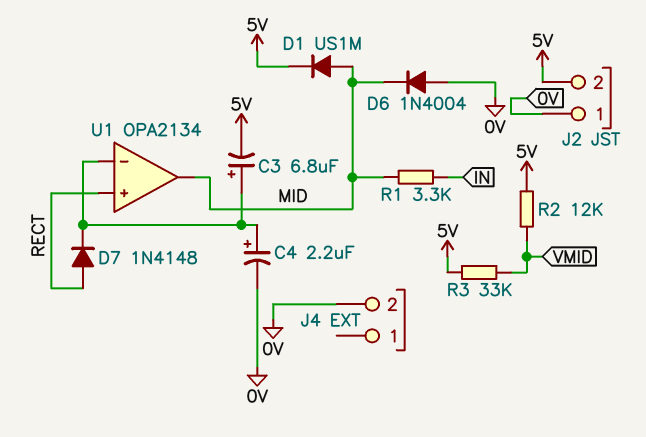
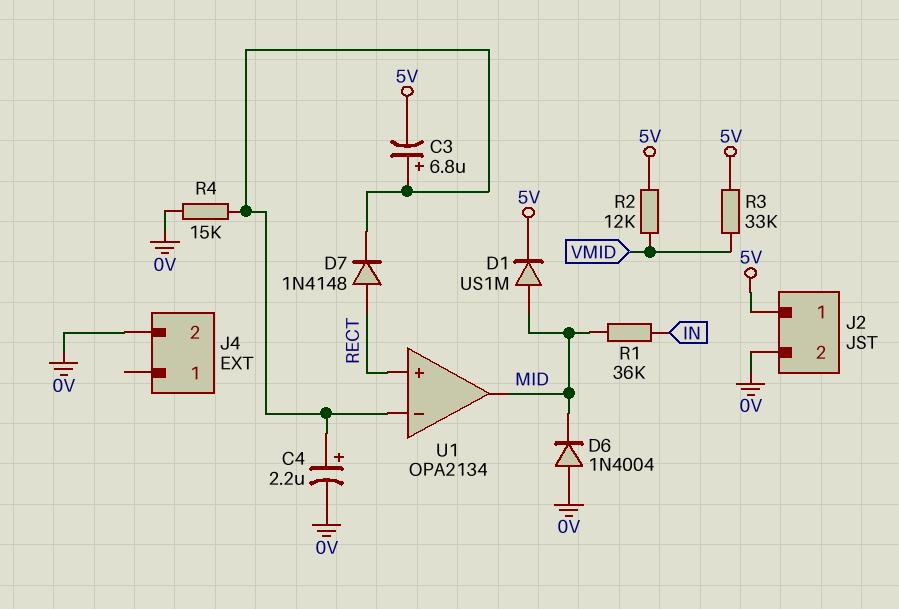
J2 pin 1: 0V -> 5V
J2 pin 2: 5V -> 0V
R1: 3.3k (IN, MID) -> 36k (IN, MID)
R4: none -> 15k (0V, U1/in-)

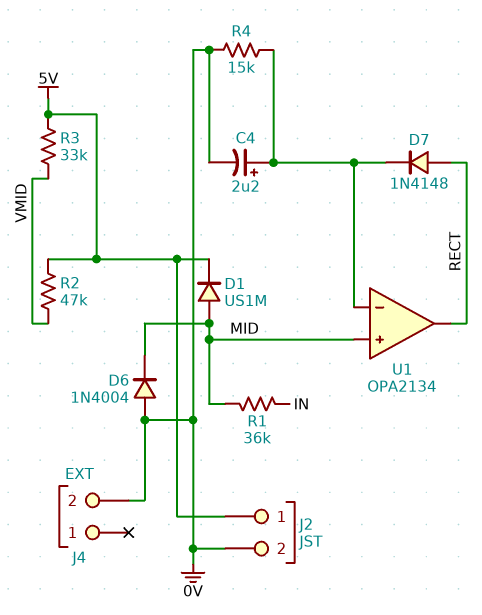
C3: 6.8uF (plus U1/in-, minus 5V) -> none
R2: 12k (5V, VMID) -> 47k (5V, VMID)
U1 pin in+: RECT -> MID
U1 pin out: MID -> RECT

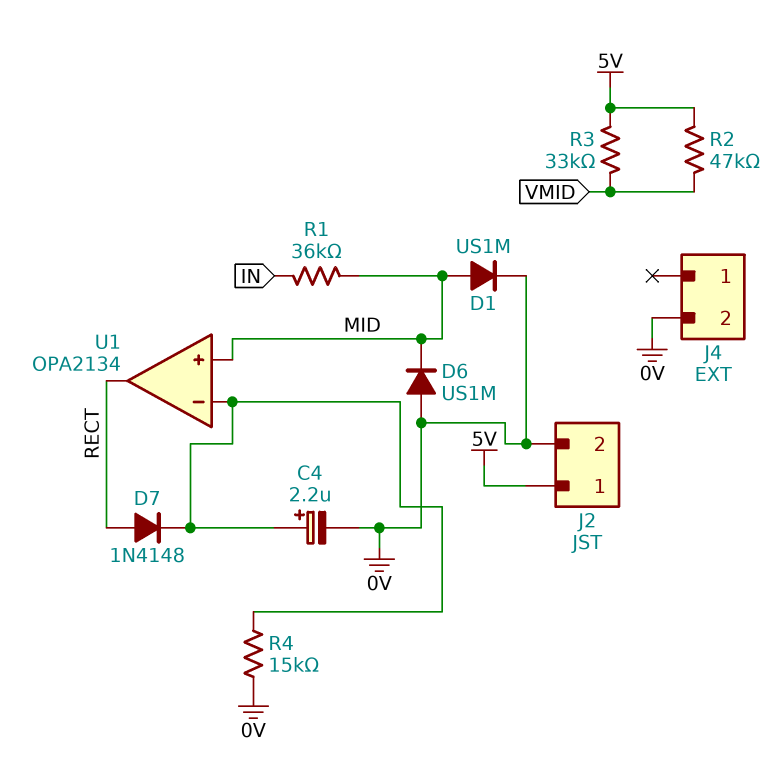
D1: diode US1M (A MID, K 5V) -> diode US1M (A MID, K 0V)
D6: diode 1N4004 (A 0V, K MID) -> diode US1M (A 0V, K MID)

